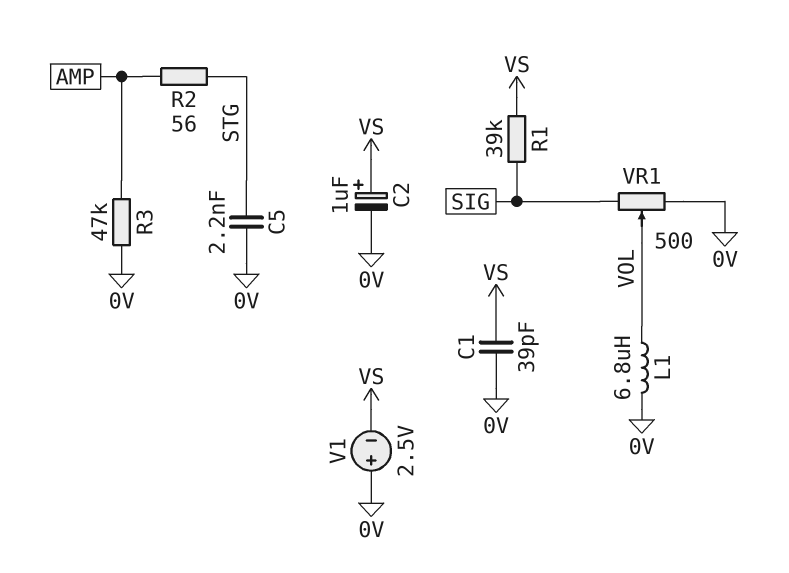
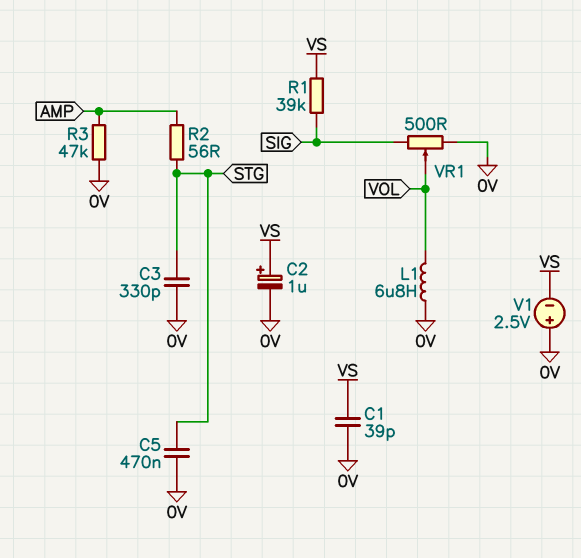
C3: none -> 330pF (0V, STG)
C5: 2.2nF (0V, STG) -> 470nF (0V, STG)

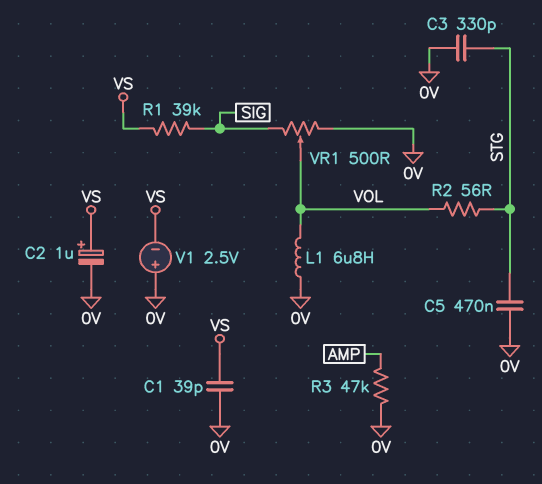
R2: 56 (AMP, STG) -> 56 (STG, VOL)

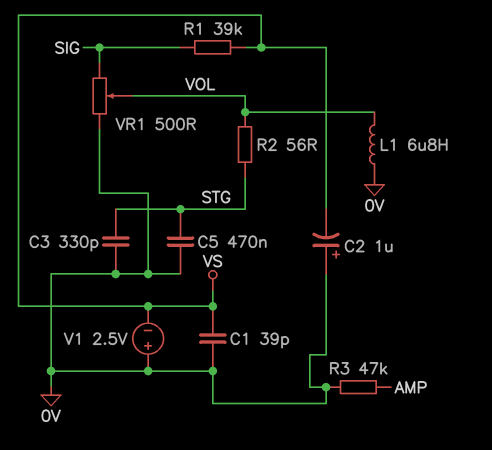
C2: 1uF (plus VS, minus 0V) -> 1uF (plus 0V, minus VS)

